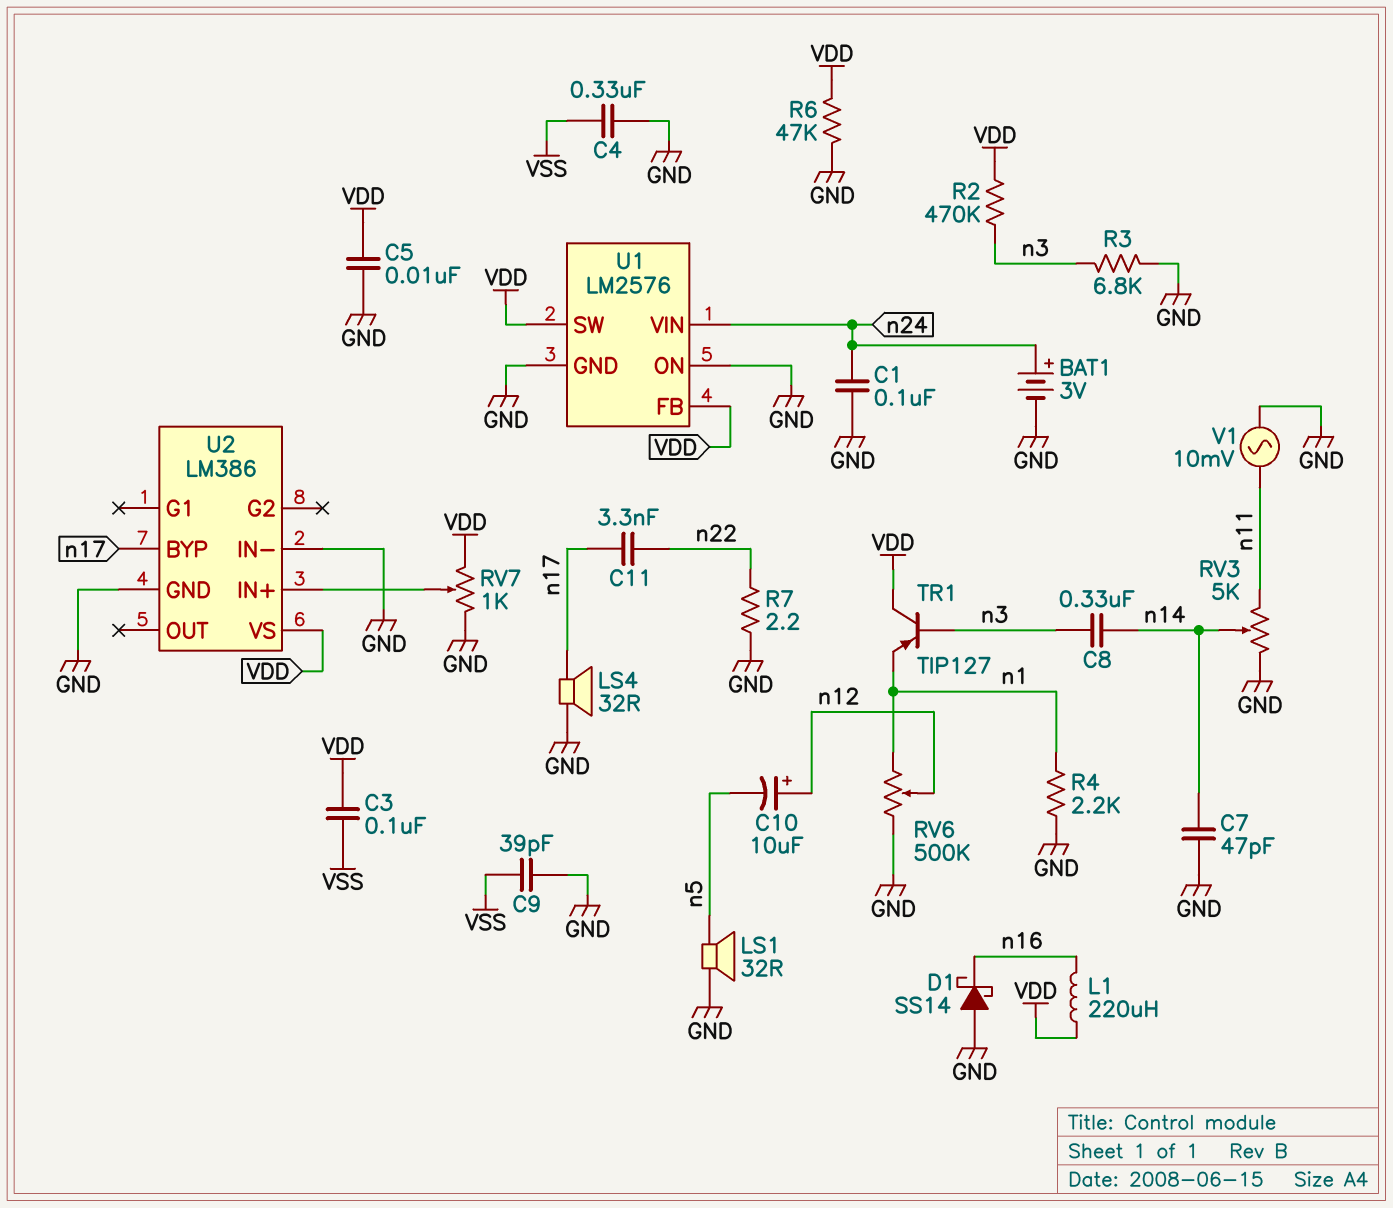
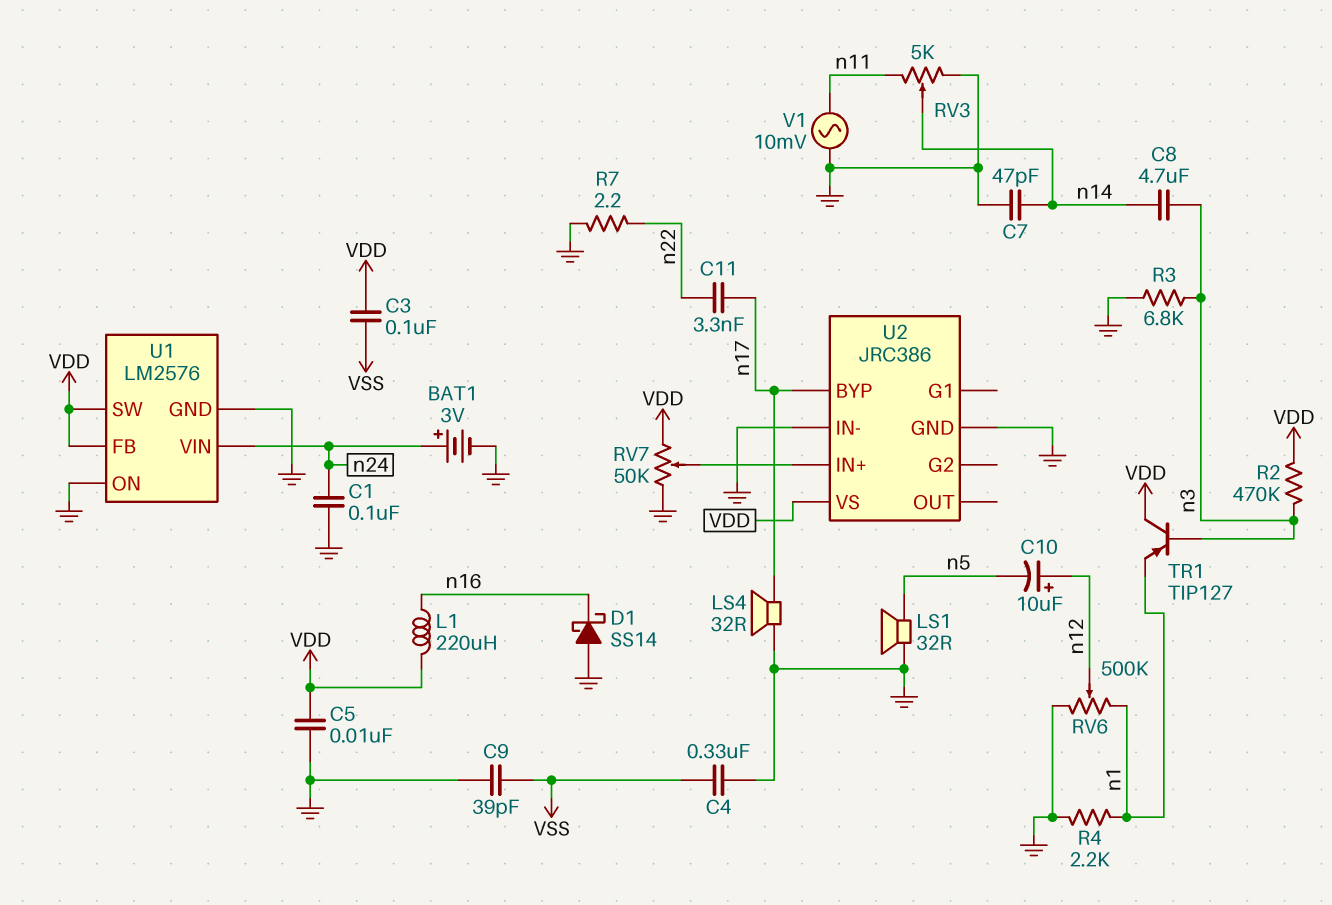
C8: 330nF (n3, n14) -> 4.7uF (n3, n14)
R6: 47k (GND, VDD) -> none
RV7: 1k (GND, VDD, wiper U2/IN+) -> 50k (GND, VDD, wiper U2/IN+)
U2: LM386 -> JRC386

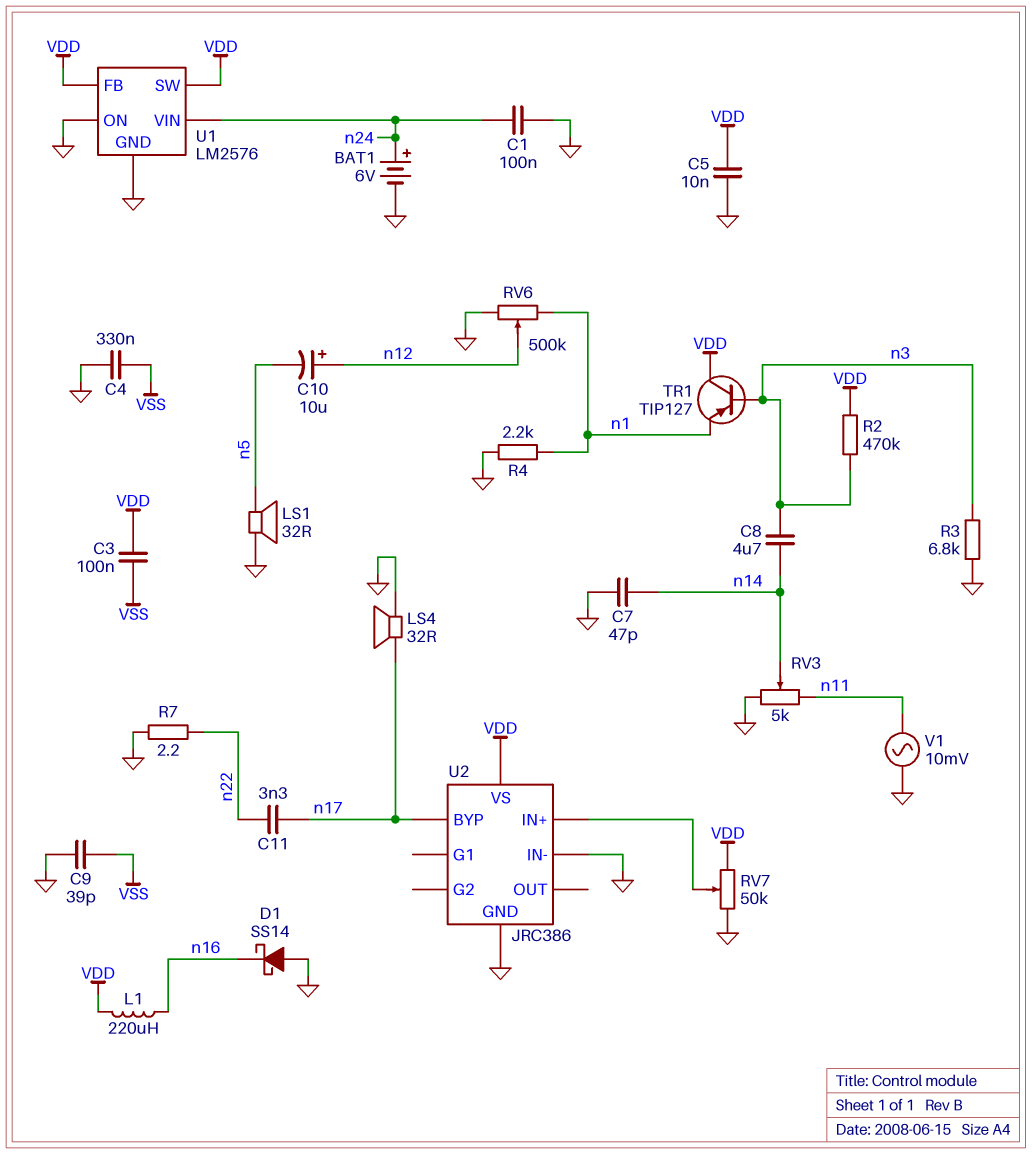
BAT1: 3V (plus n24, minus GND) -> 6V (plus n24, minus GND)

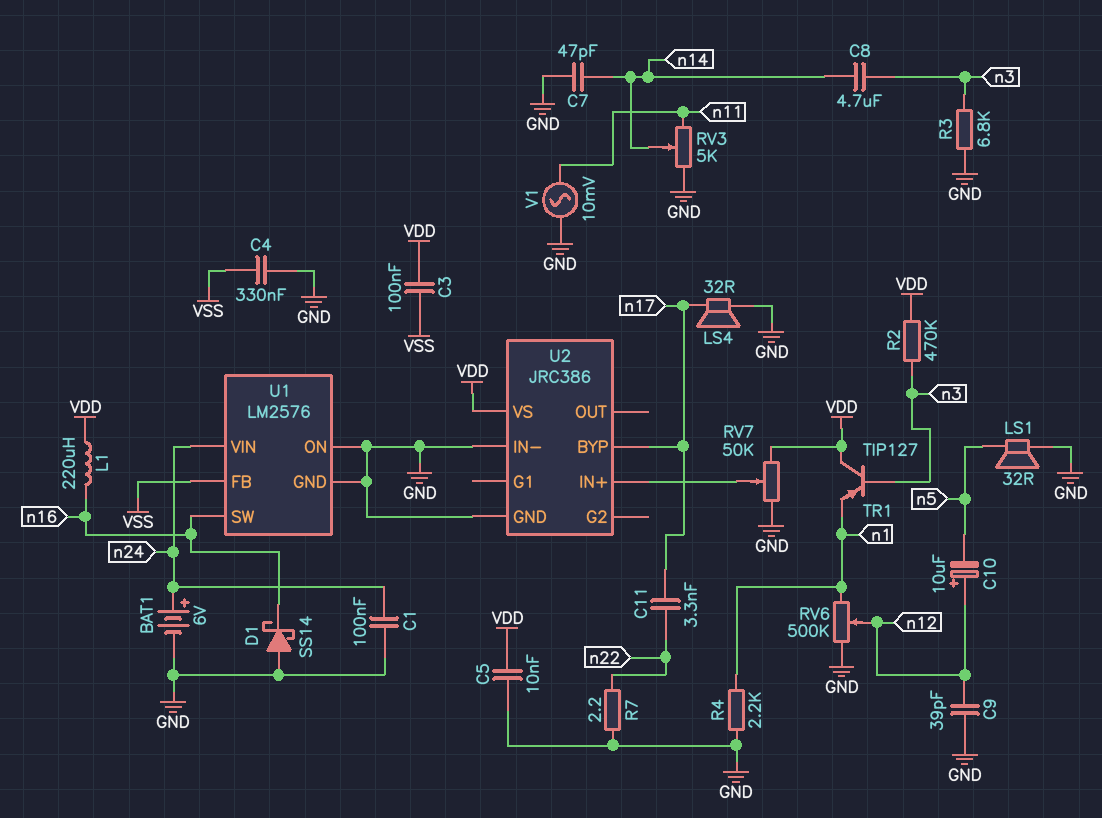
C9: 39pF (GND, VSS) -> 39pF (GND, n12)
U1 pin FB: VDD -> VSS
U1 pin SW: VDD -> n16

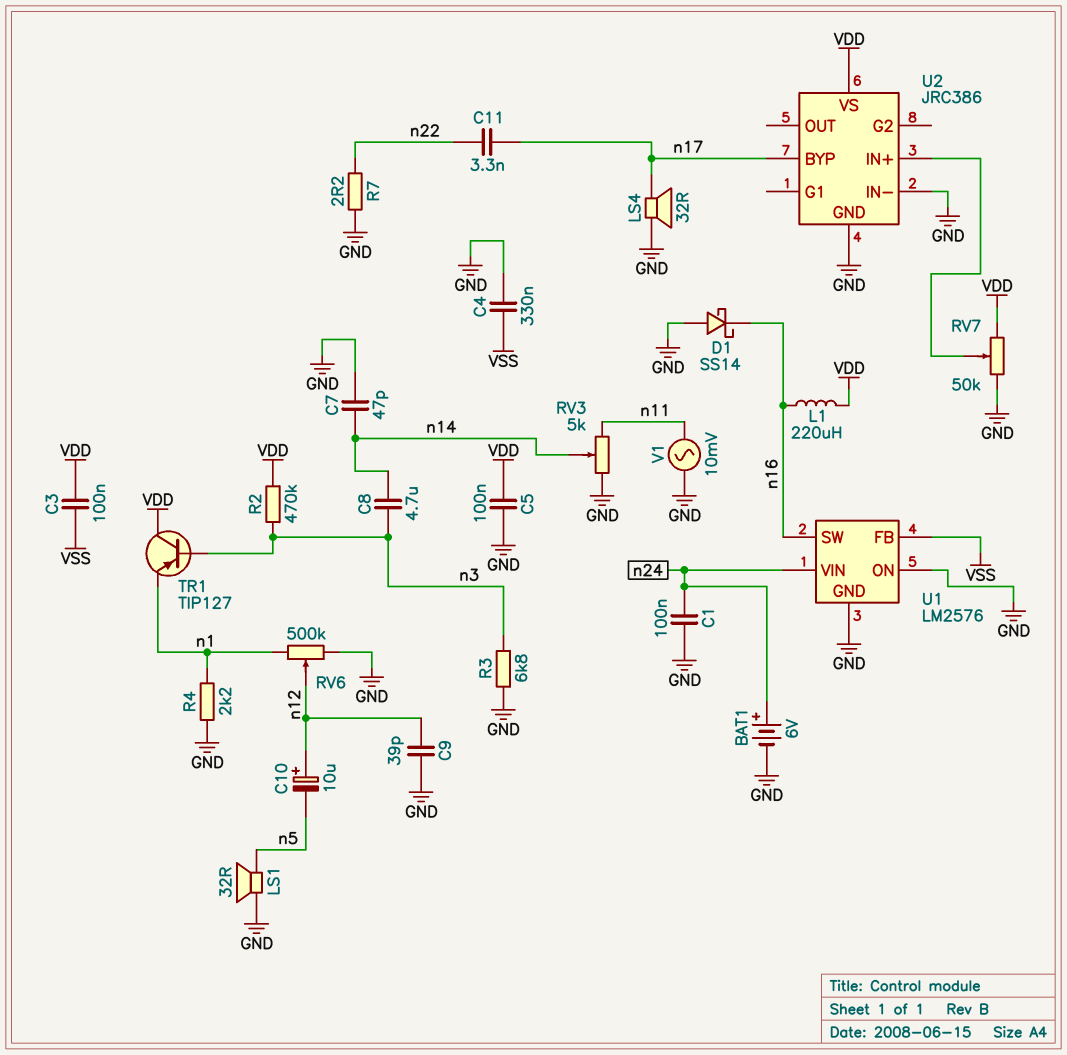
C5: 10nF (GND, VDD) -> 100nF (GND, VDD)

